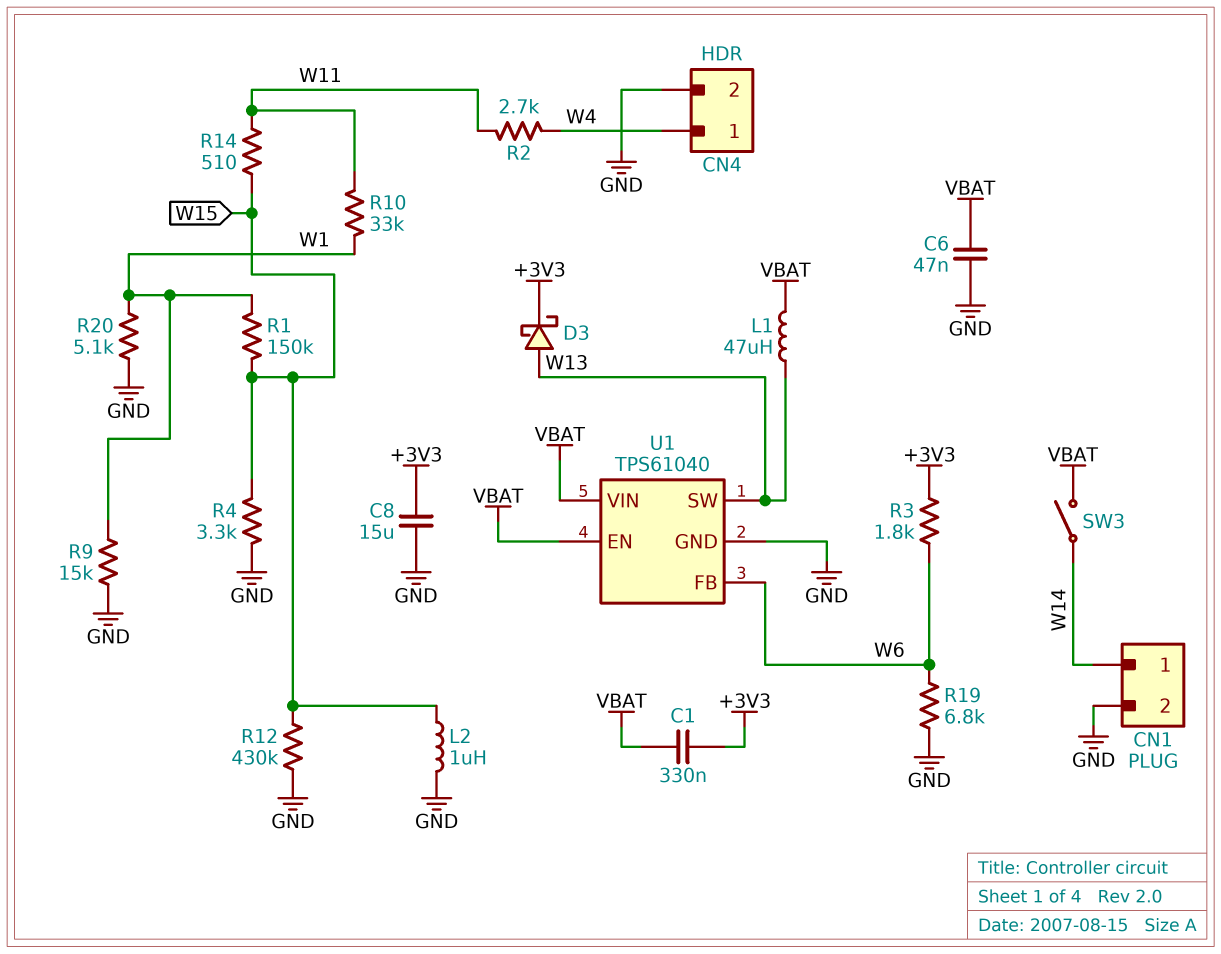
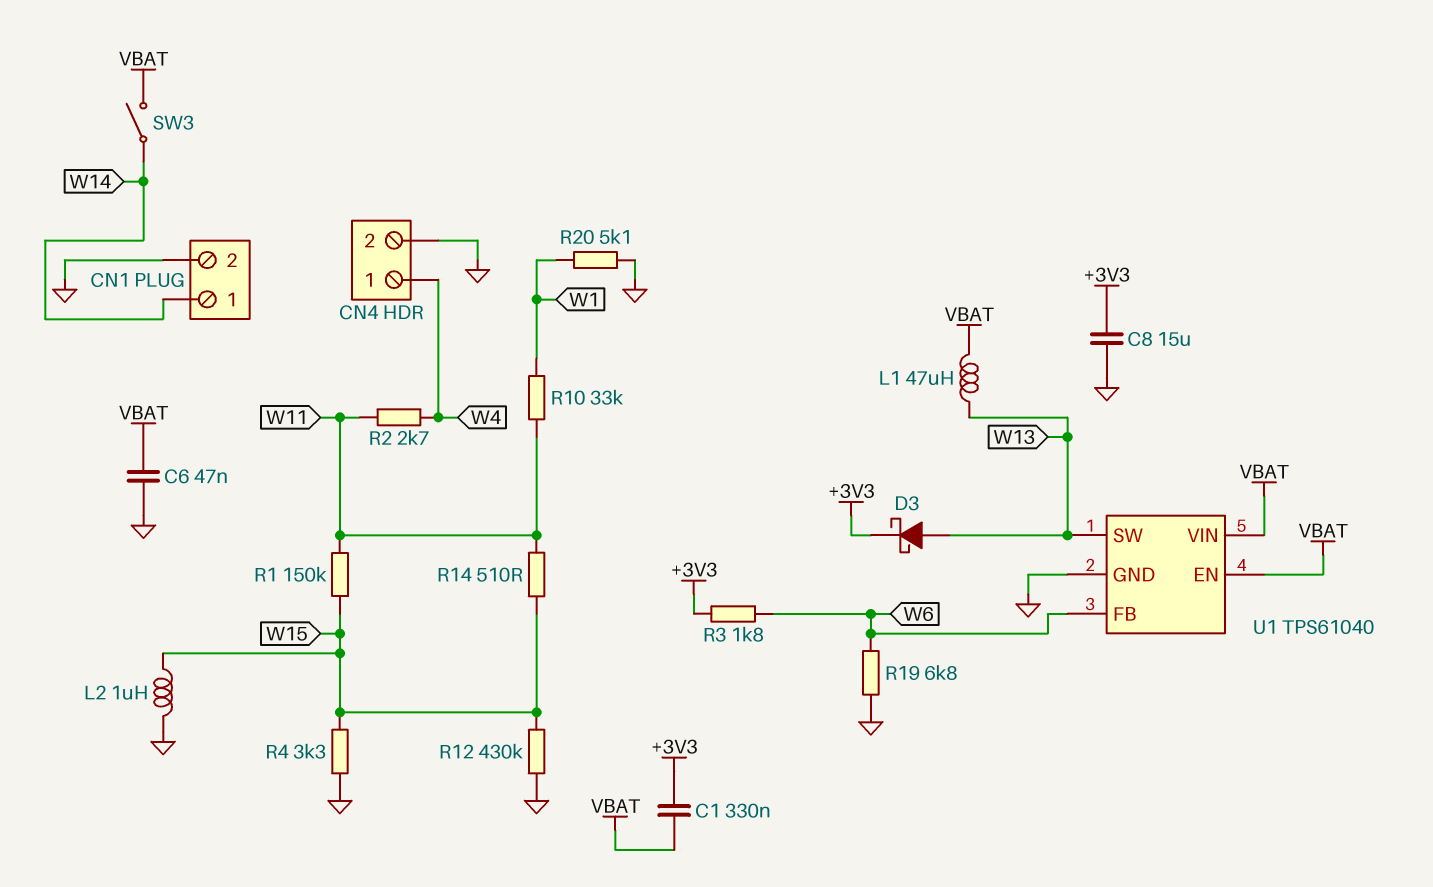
R1: 150k (W1, W15) -> 150k (W11, W15)
R9: 15k (GND, W1) -> none

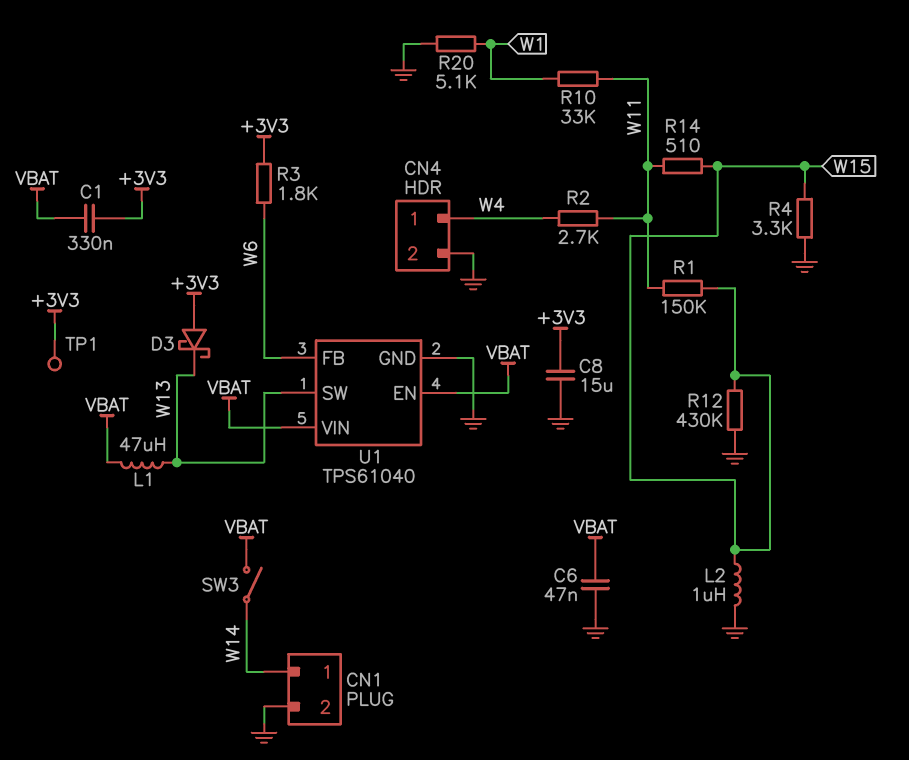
D3: schottky (A W13, K +3V3) -> schottky (A +3V3, K W13)
R19: 6.8k (GND, W6) -> none
TP1: none -> test point (+3V3)

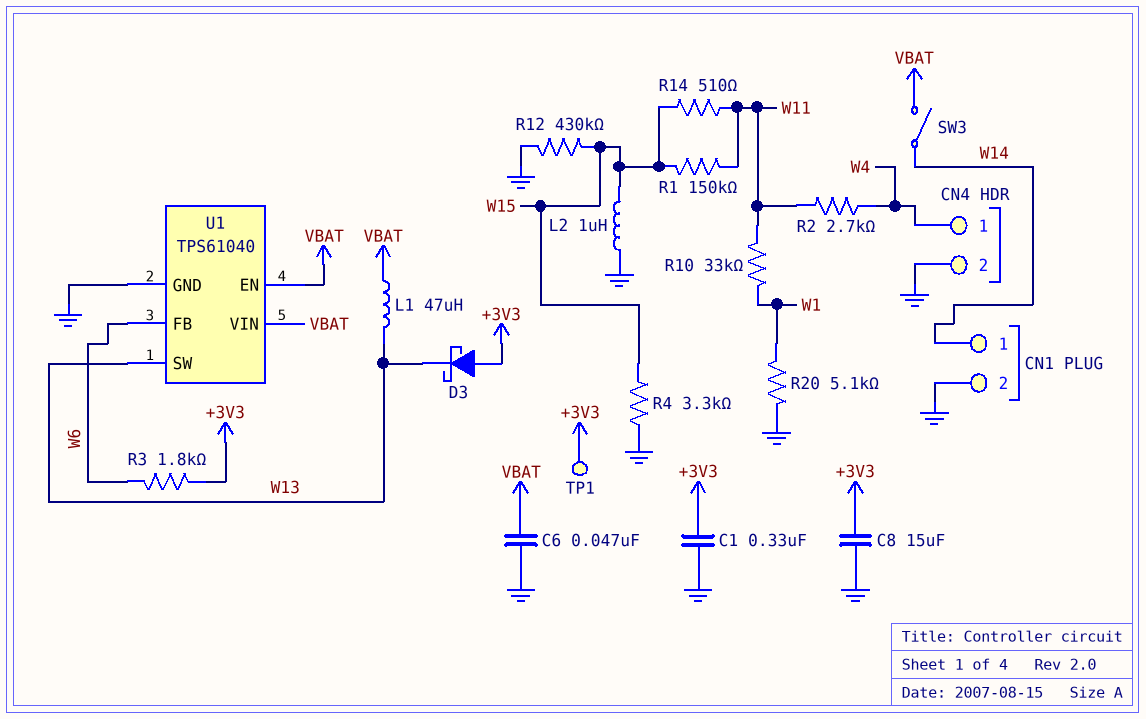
C1: 330nF (+3V3, VBAT) -> 330nF (+3V3, GND)

